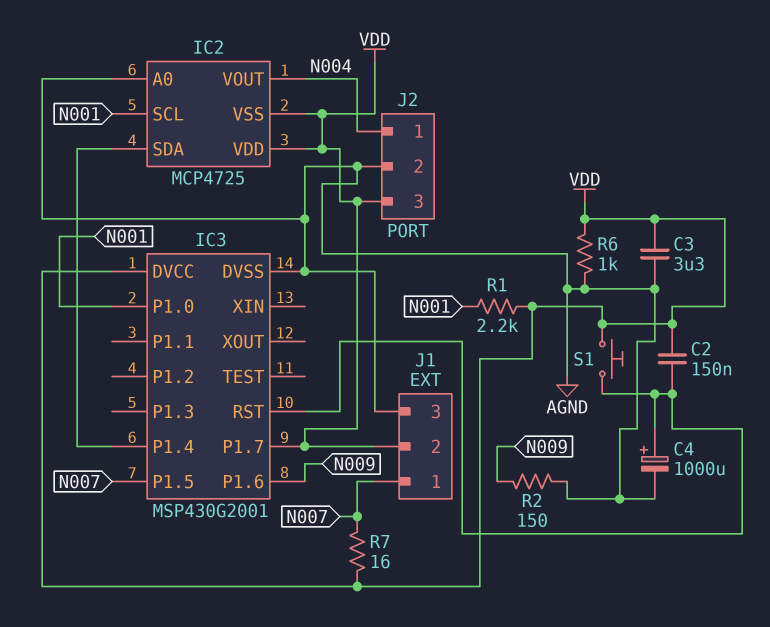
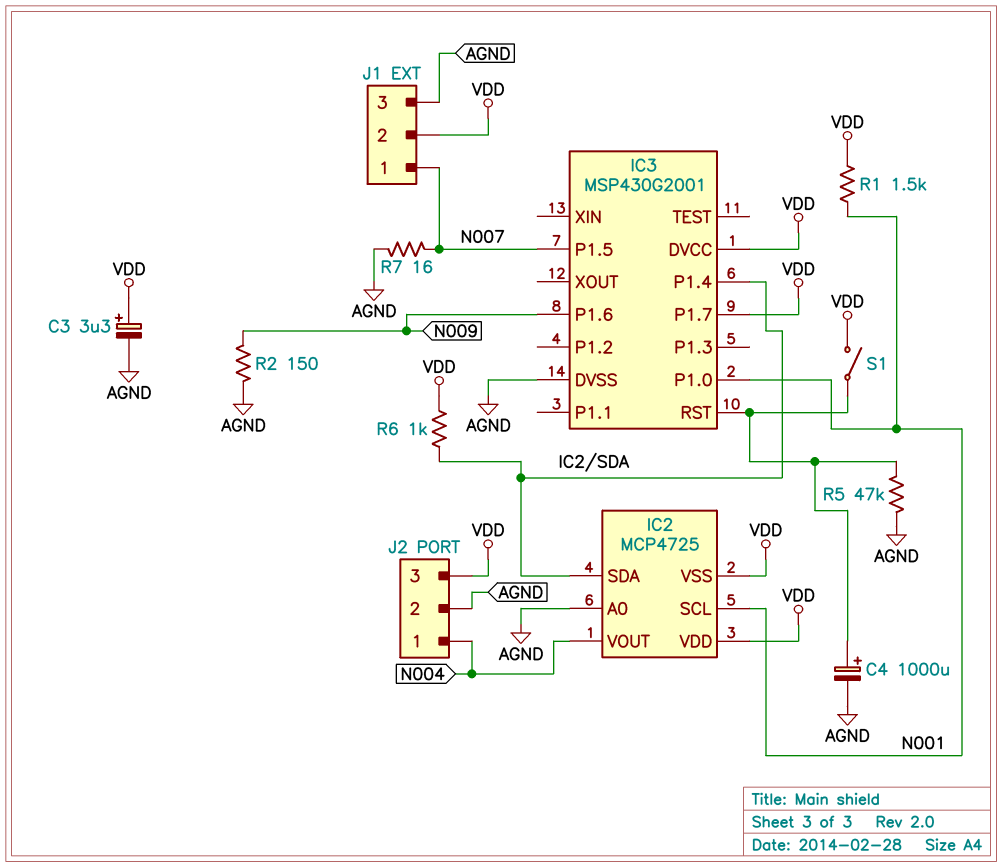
C2: 150nF (IC3/RST, VDD) -> none
C3: 3.3uF (AGND, VDD) -> 3.3uF (plus VDD, minus AGND)
R1: 2.2k (N001, VDD) -> 1.5k (N001, VDD)
R5: none -> 47k (AGND, IC3/RST)
R6: 1k (AGND, VDD) -> 1k (IC2/SDA, VDD)
R7: 16 (N007, VDD) -> 16 (AGND, N007)
S1: button (IC3/RST, VDD) -> switch (IC3/RST, VDD)

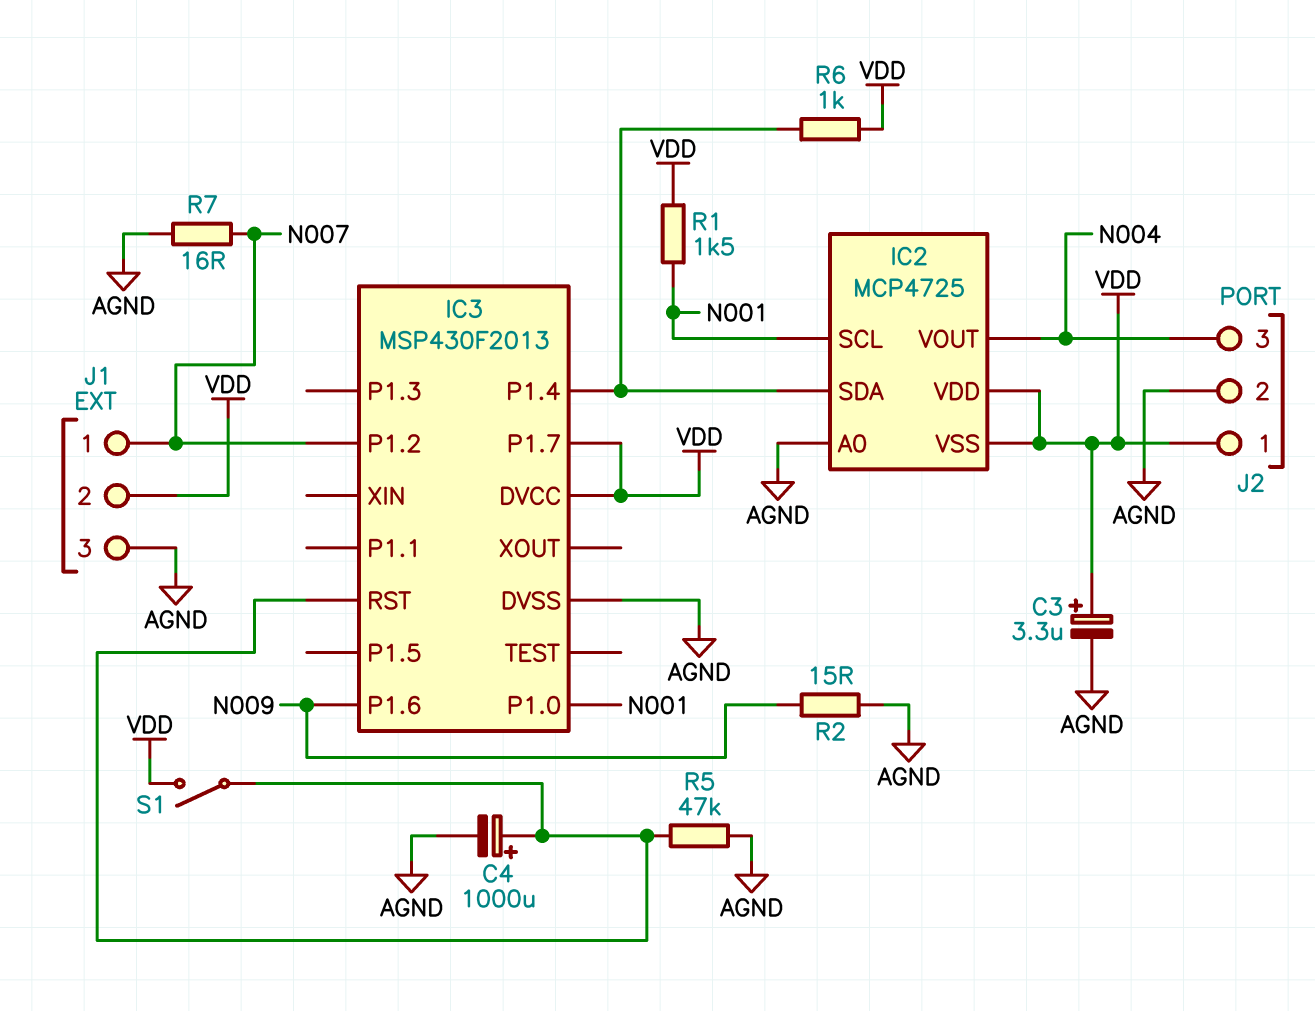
IC3: MSP430G2001 -> MSP430F2013
IC3 pin P1.2: none -> N007
IC3 pin P1.5: N007 -> none
J2 pin 1: N004 -> VDD
J2 pin 3: VDD -> N004
R2: 150 (AGND, N009) -> 15 (AGND, N009)

